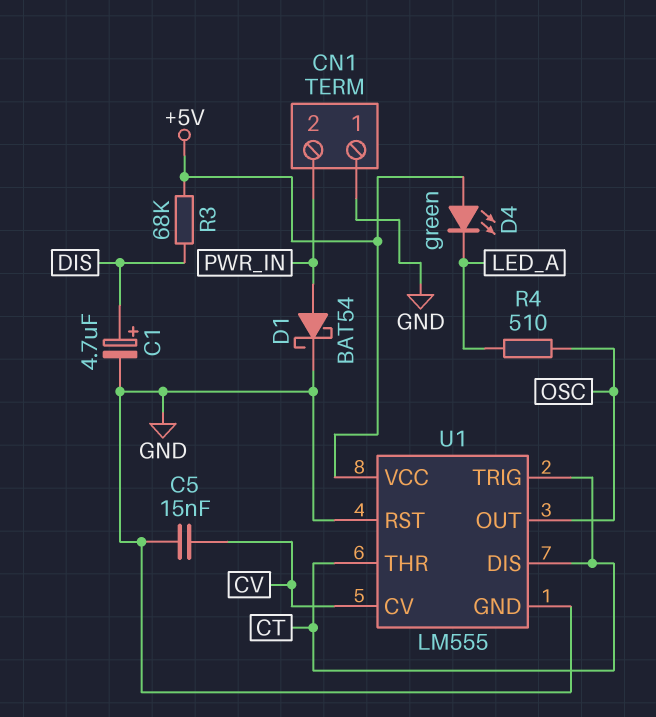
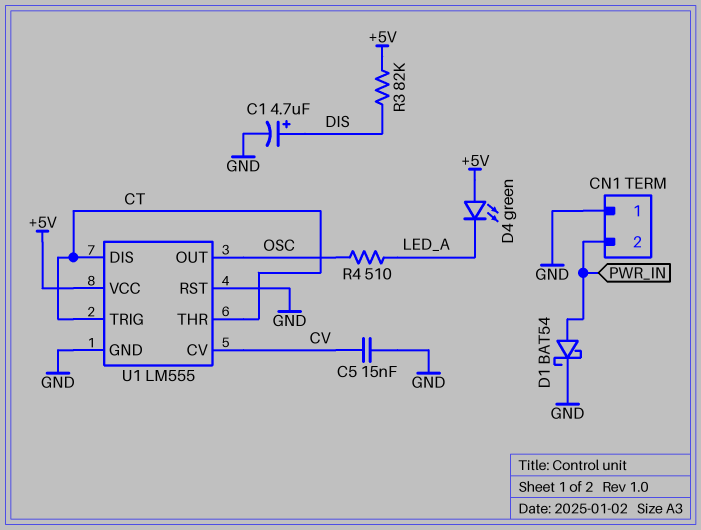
R3: 68k (+5V, DIS) -> 82k (+5V, DIS)

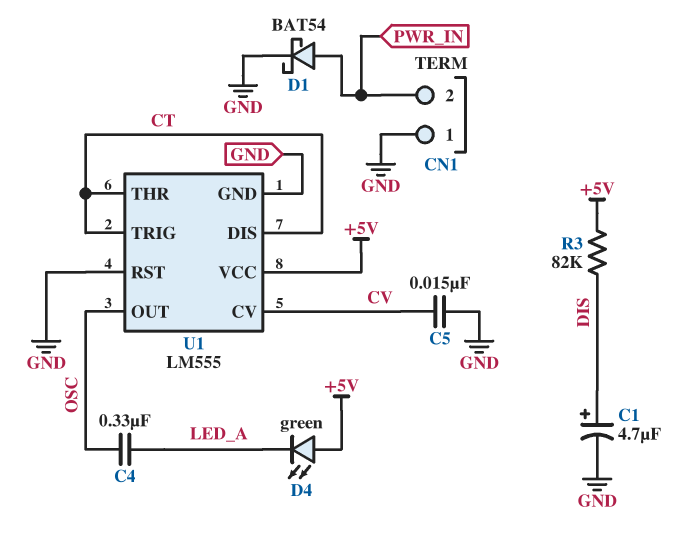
C4: none -> 330nF (LED_A, OSC)
R4: 510 (LED_A, OSC) -> none

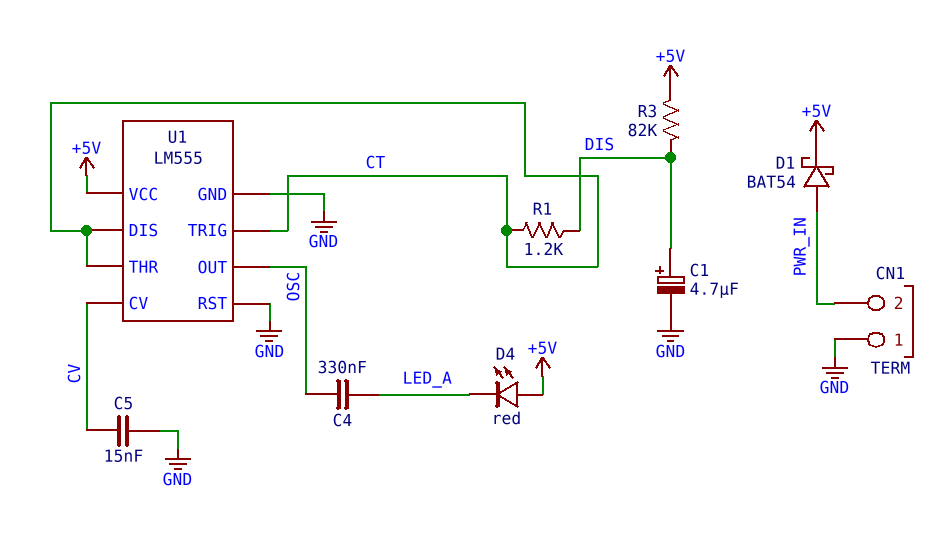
D1: schottky BAT54 (A PWR_IN, K GND) -> schottky BAT54 (A PWR_IN, K +5V)
D4: LED green (A +5V, K LED_A) -> LED red (A +5V, K LED_A)
R1: none -> 1.2k (CT, DIS)

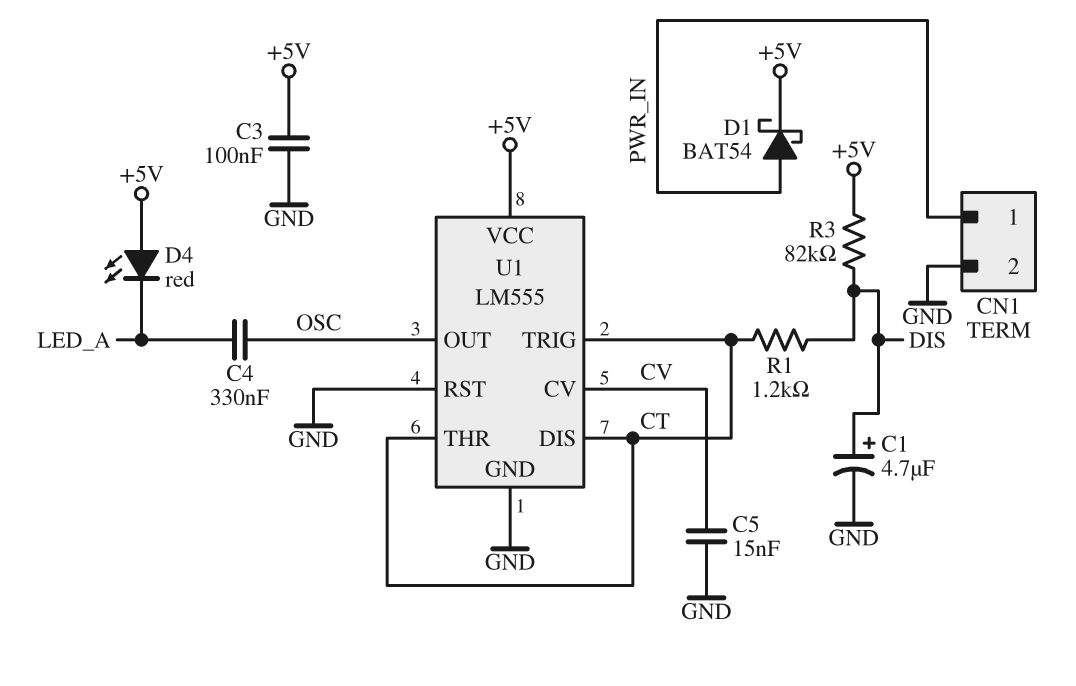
C3: none -> 100nF (+5V, GND)
CN1 pin 1: GND -> PWR_IN
CN1 pin 2: PWR_IN -> GND

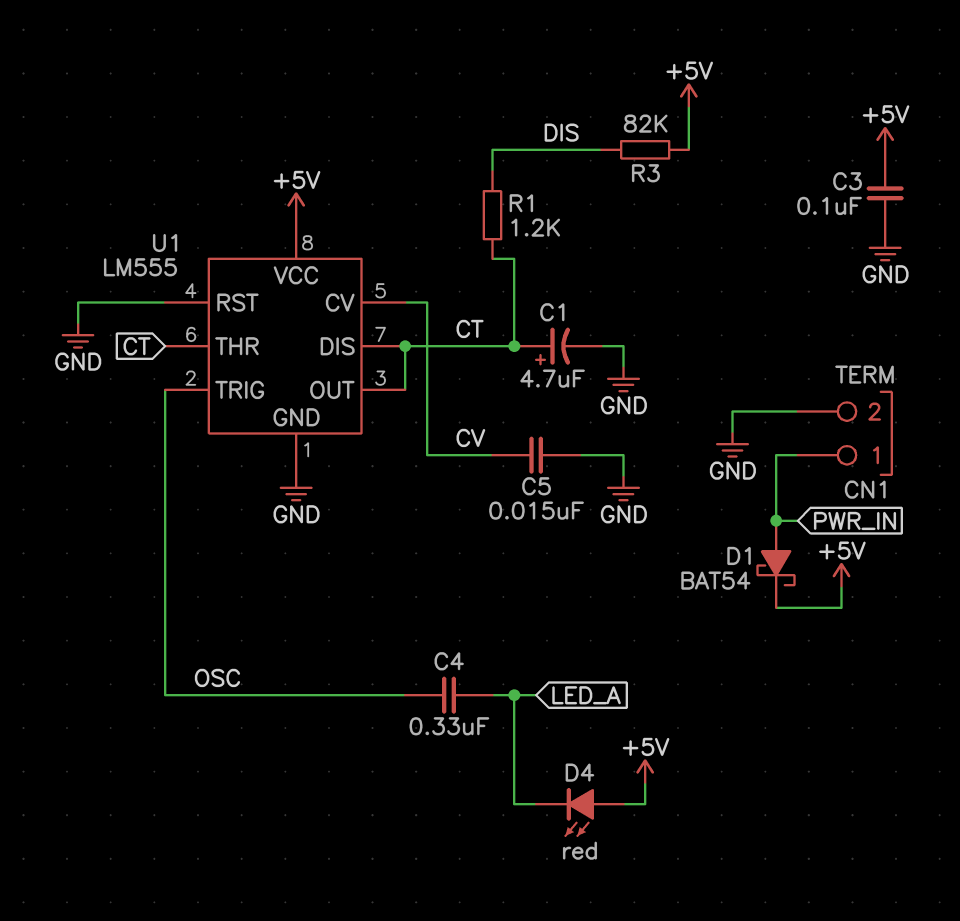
C1: 4.7uF (plus DIS, minus GND) -> 4.7uF (plus CT, minus GND)
U1 pin OUT: OSC -> CT
U1 pin TRIG: CT -> OSC

